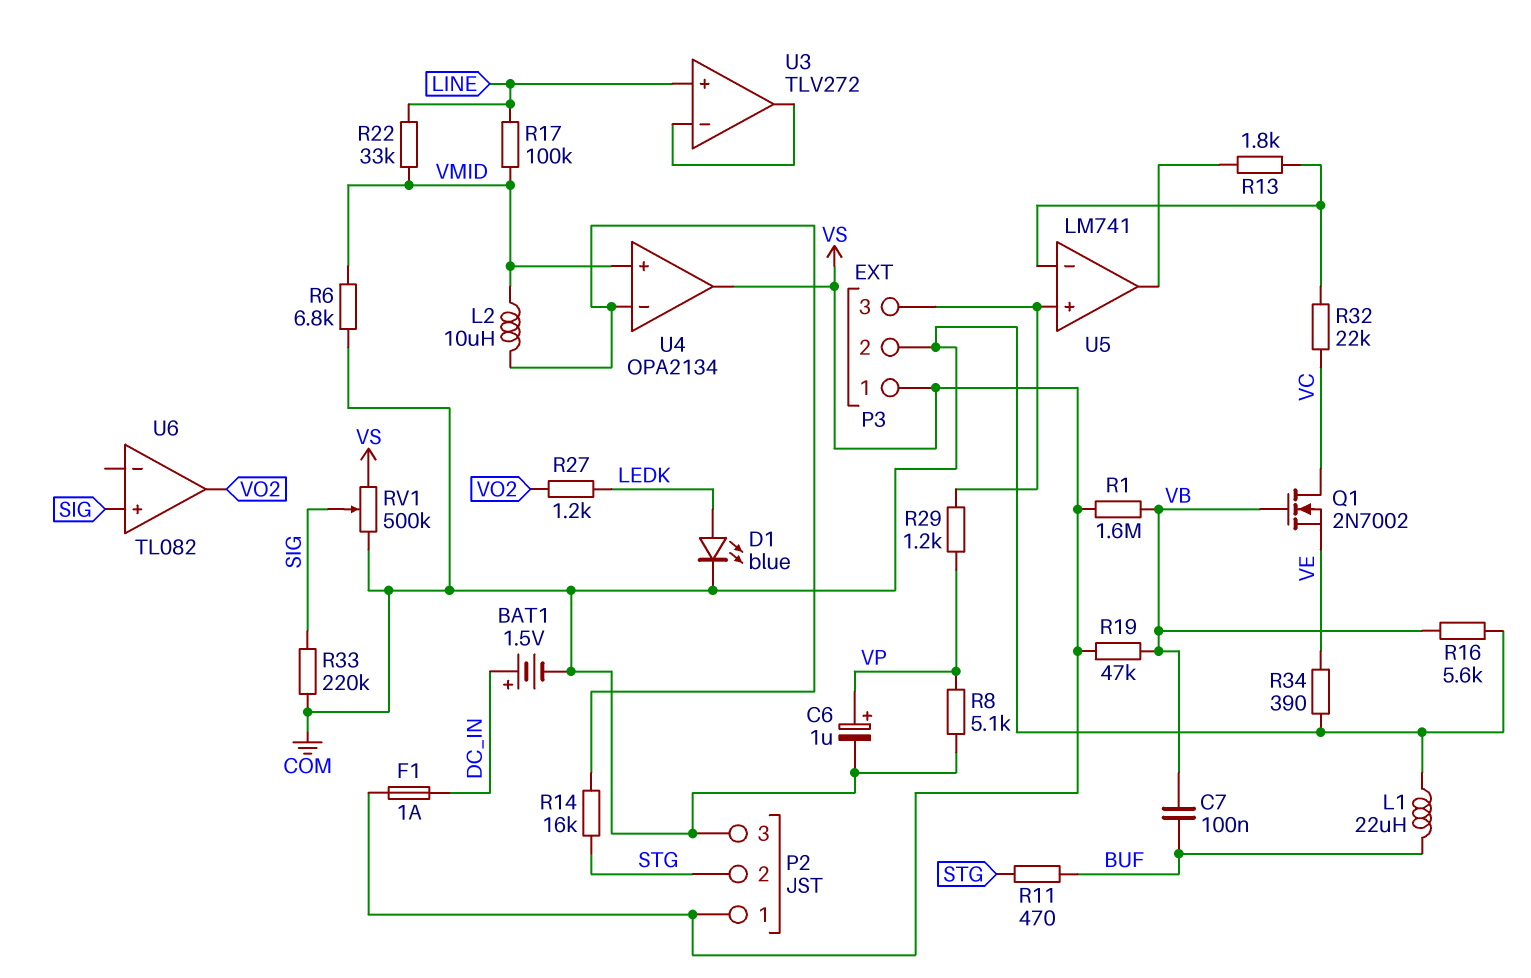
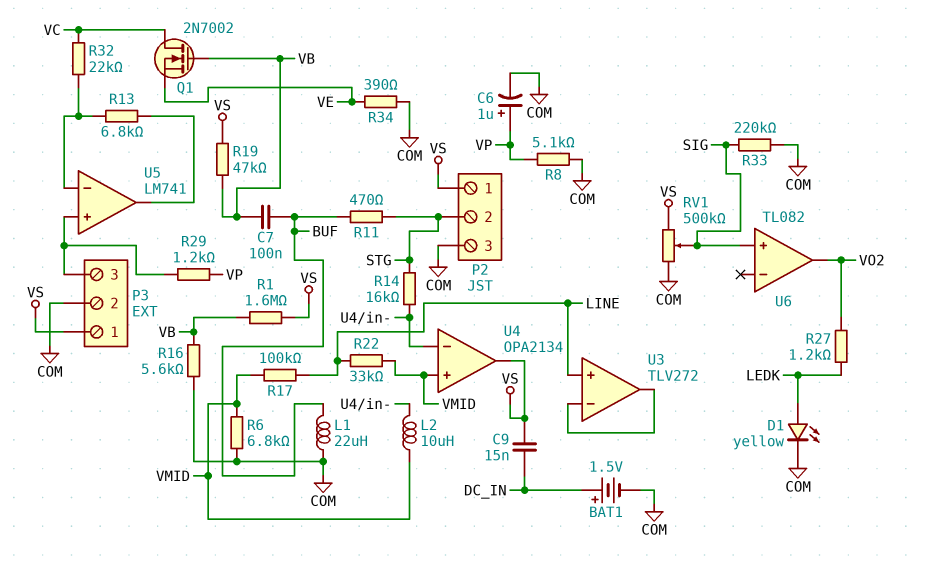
C9: none -> 15nF (DC_IN, VS)
D1: LED blue (A LEDK, K COM) -> LED yellow (A LEDK, K COM)
F1: 1A (DC_IN, VS) -> none
R13: 1.8k (U5/in-, U5/out) -> 6.8k (U5/in-, U5/out)

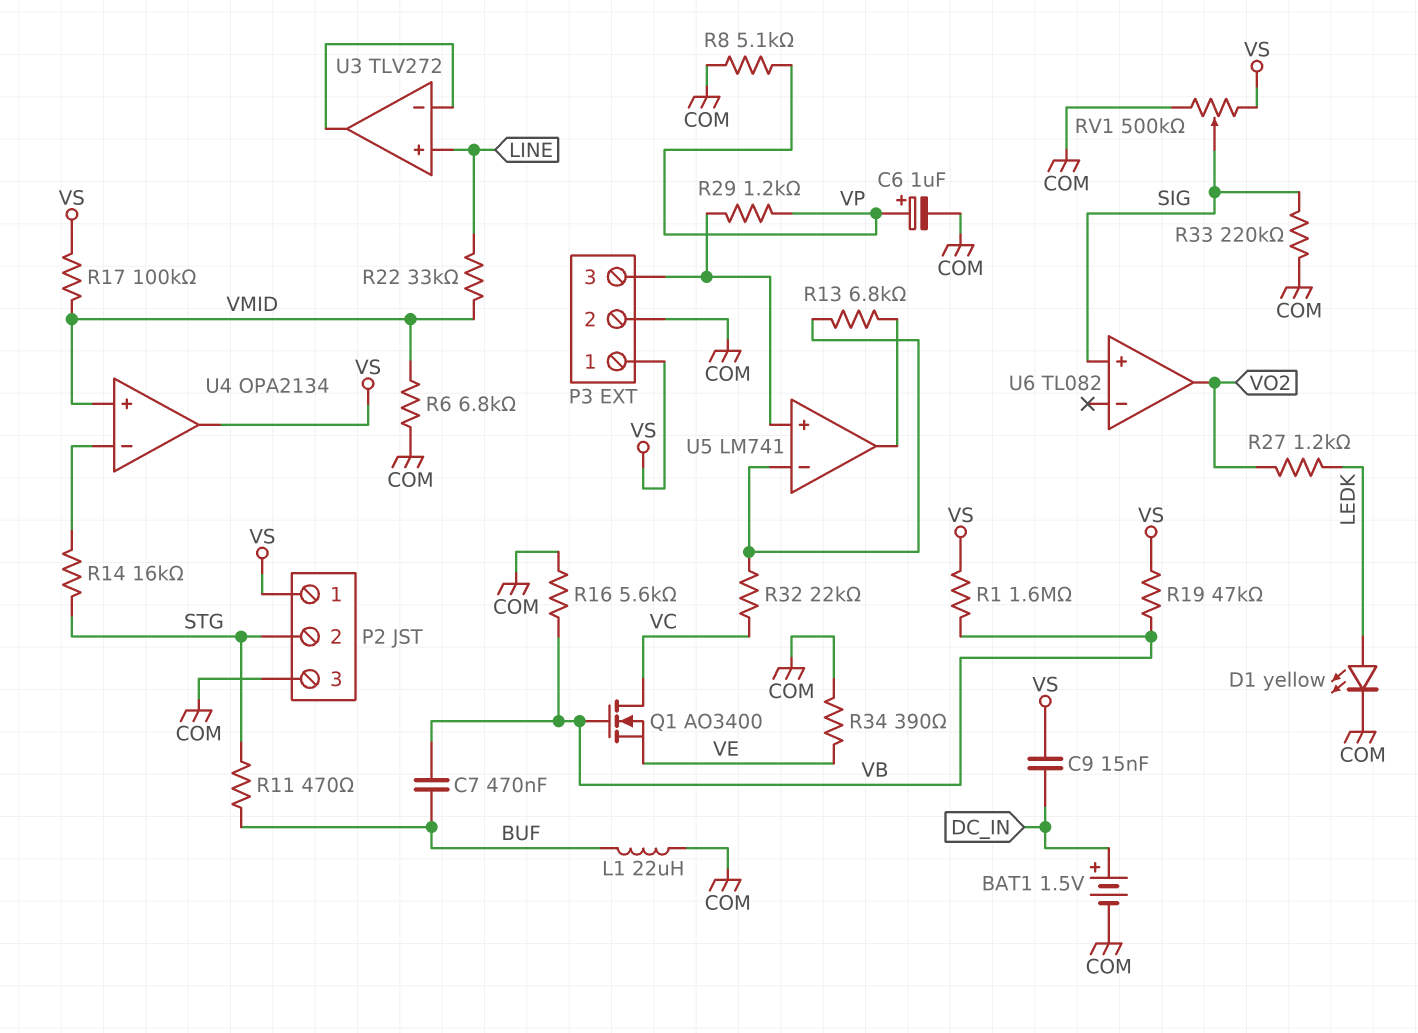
C7: 100nF (BUF, VB) -> 470nF (BUF, VB)
L2: 10uH (U4/in-, VMID) -> none
Q1: NMOS 2N7002 (G VB, D VC, S VE) -> NMOS AO3400 (G VB, D VC, S VE)
R17: 100k (LINE, VMID) -> 100k (VMID, VS)

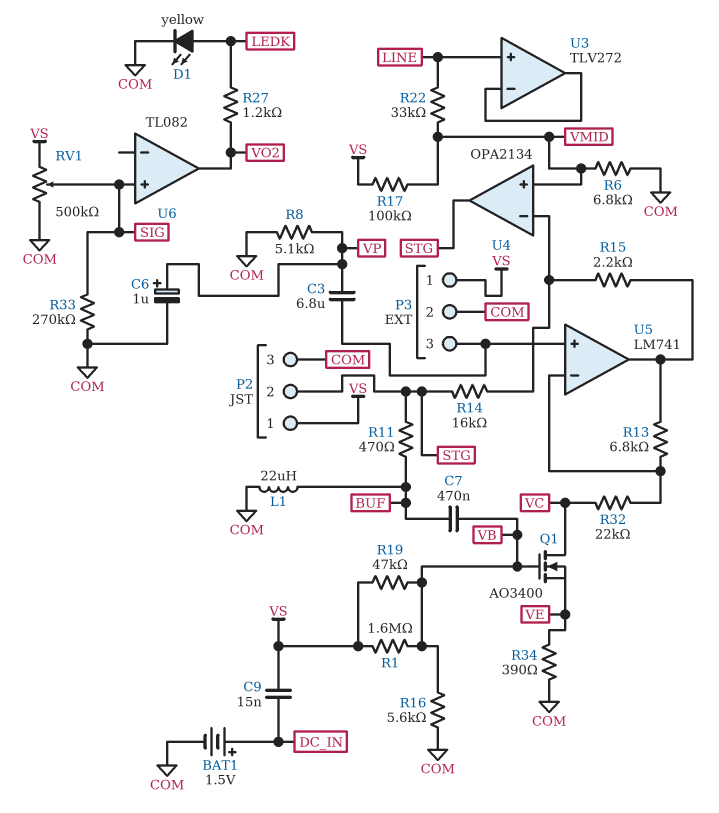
C3: none -> 6.8uF (P3/3, VP)
R15: none -> 2.2k (U4/in-, U5/out)
R29: 1.2k (P3/3, VP) -> none
R33: 220k (COM, SIG) -> 270k (COM, SIG)
U4 pin out: VS -> STG

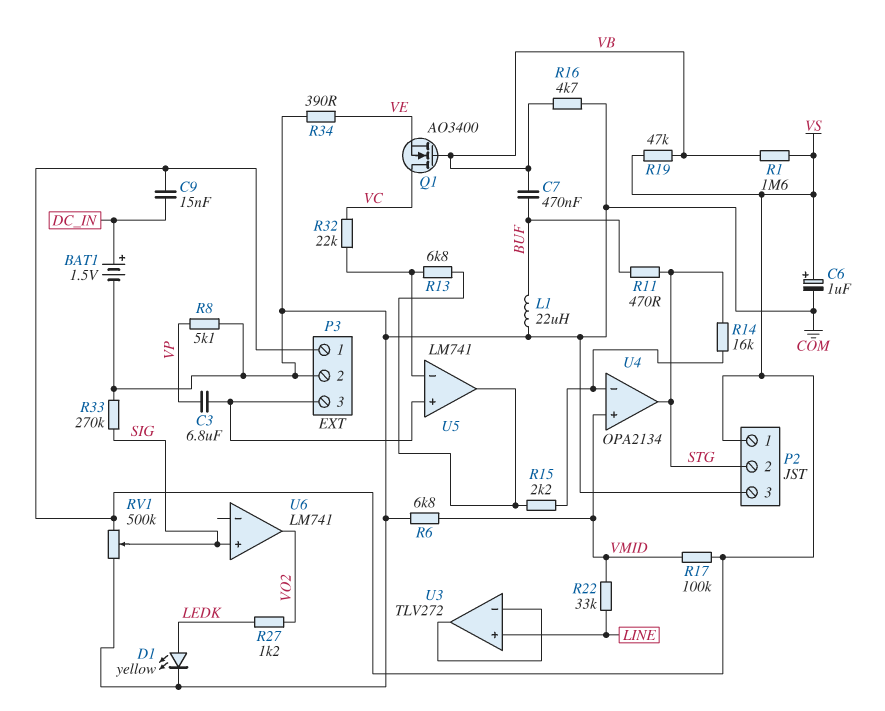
C6: 1uF (plus VP, minus COM) -> 1uF (plus VS, minus COM)
R16: 5.6k (COM, VB) -> 4.7k (COM, VB)
U6: TL082 -> LM741

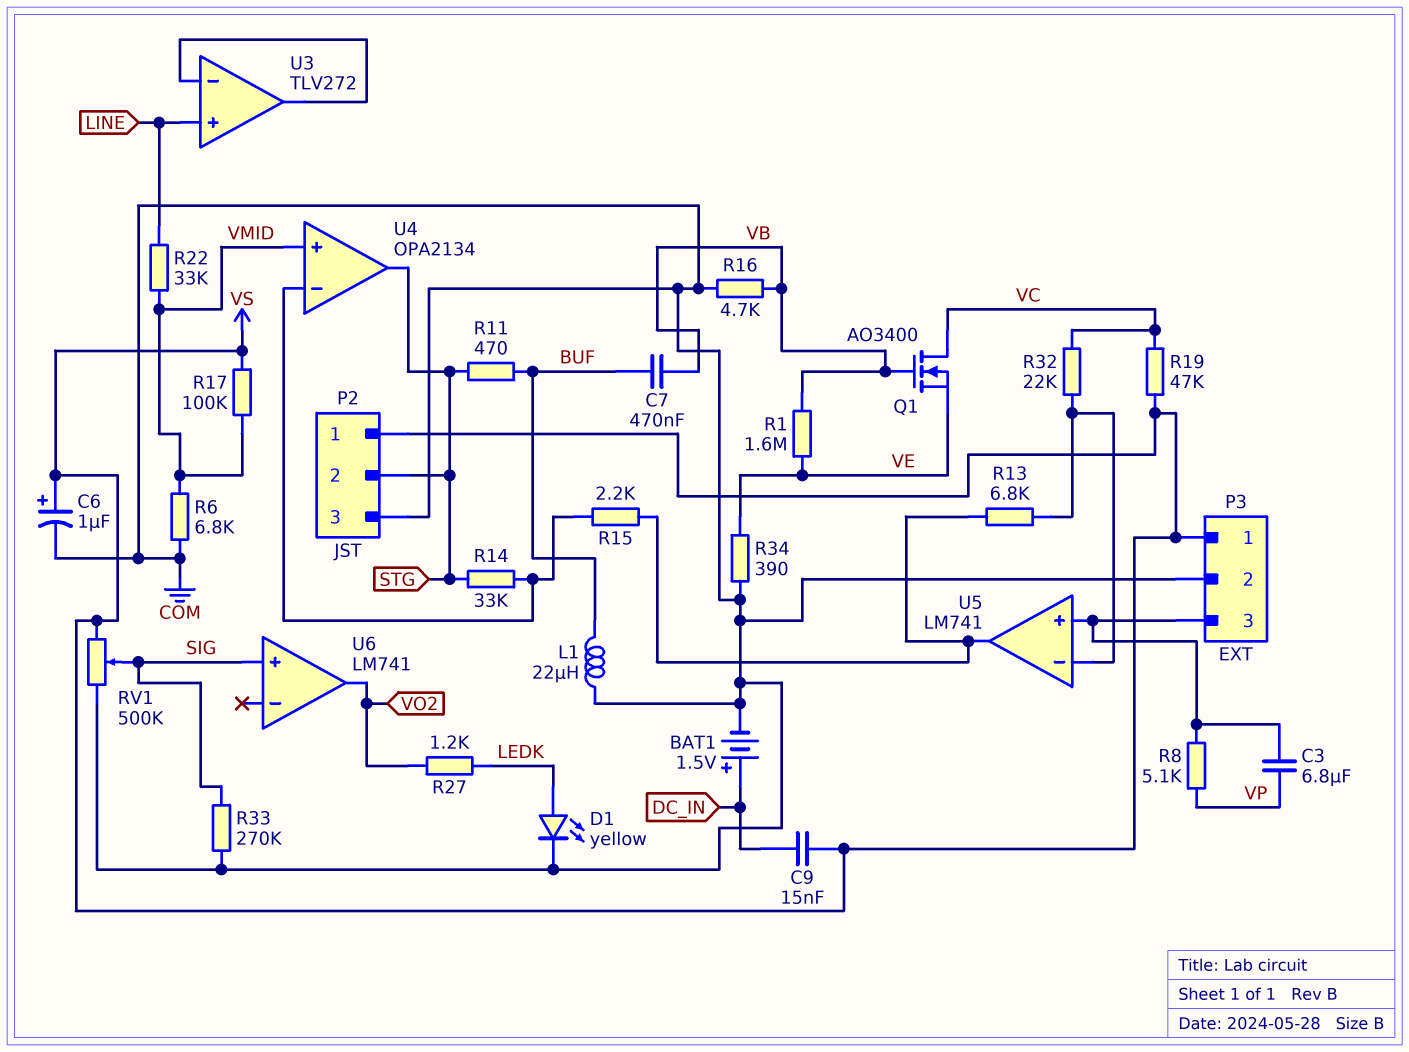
R1: 1.6M (VB, VS) -> 1.6M (VB, VE)
R8: 5.1k (COM, VP) -> 5.1k (P3/3, VP)
R14: 16k (STG, U4/in-) -> 33k (STG, U4/in-)
R19: 47k (VB, VS) -> 47k (VC, VS)

